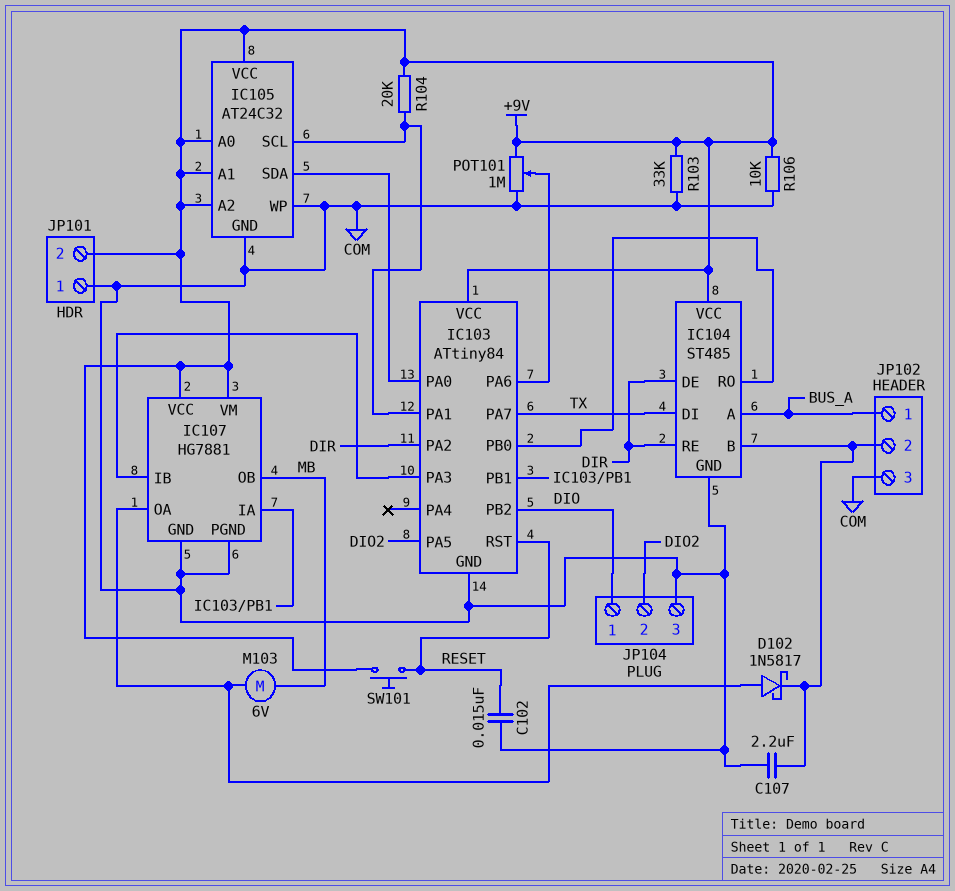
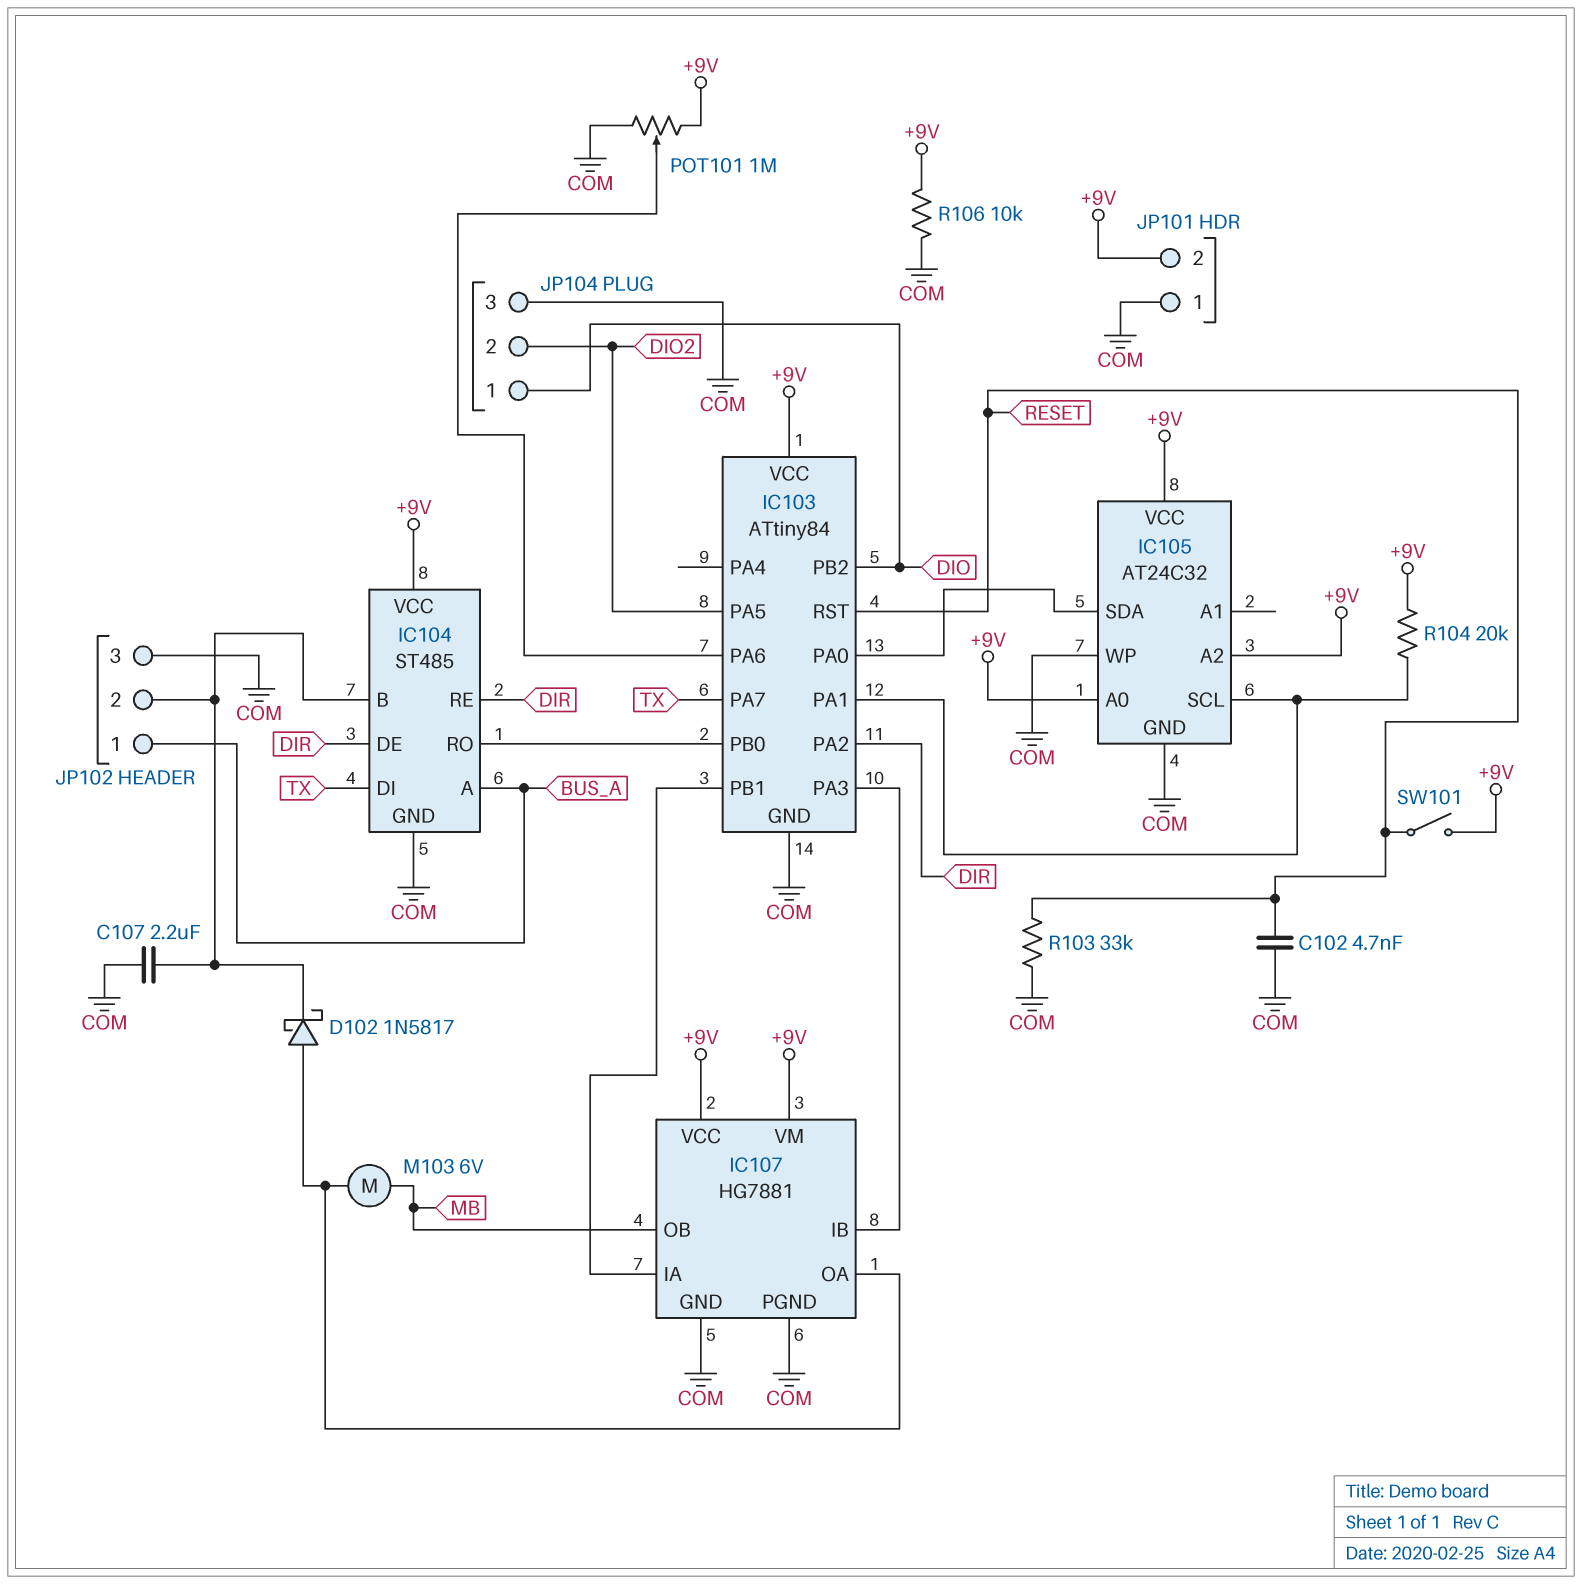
C102: 15nF (COM, RESET) -> 4.7nF (COM, RESET)
IC105 pin A1: +9V -> none
R103: 33k (+9V, COM) -> 33k (COM, RESET)
SW101: button (+9V, RESET) -> switch (+9V, RESET)

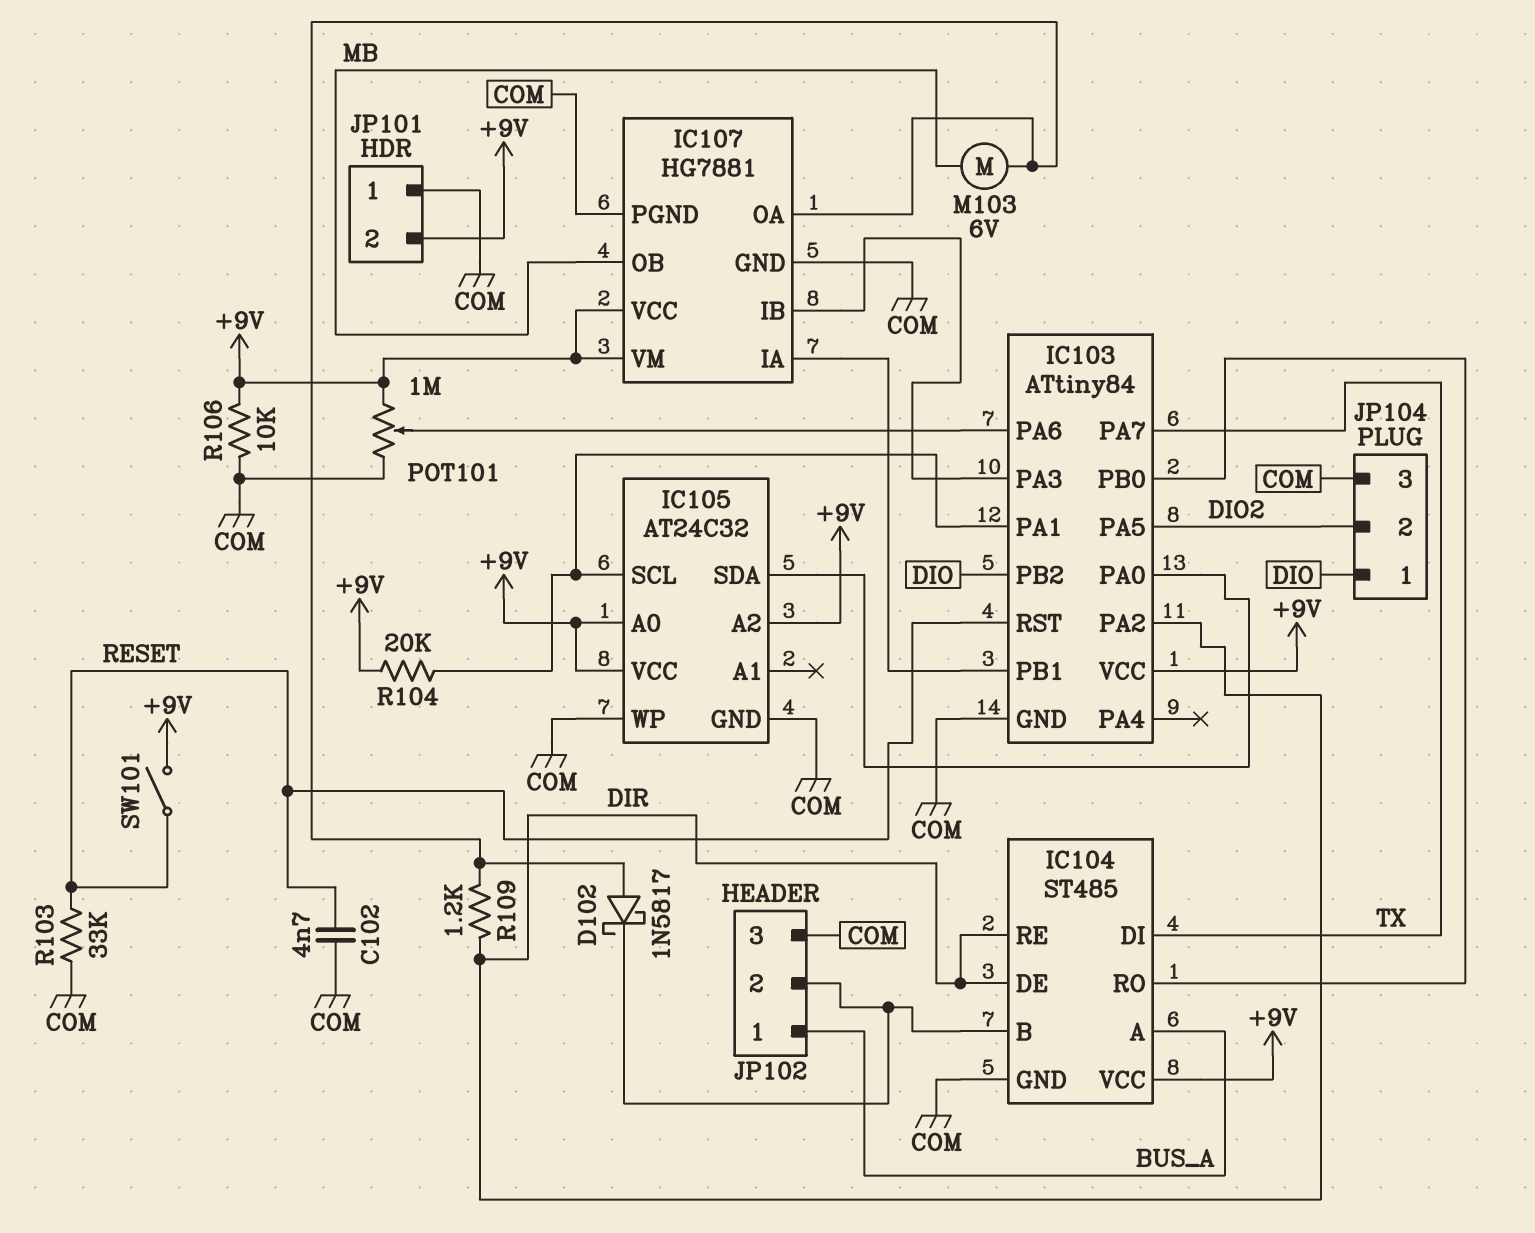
C107: 2.2uF (COM, IC104/B) -> none
R109: none -> 1.2k (DIR, IC107/OA)

